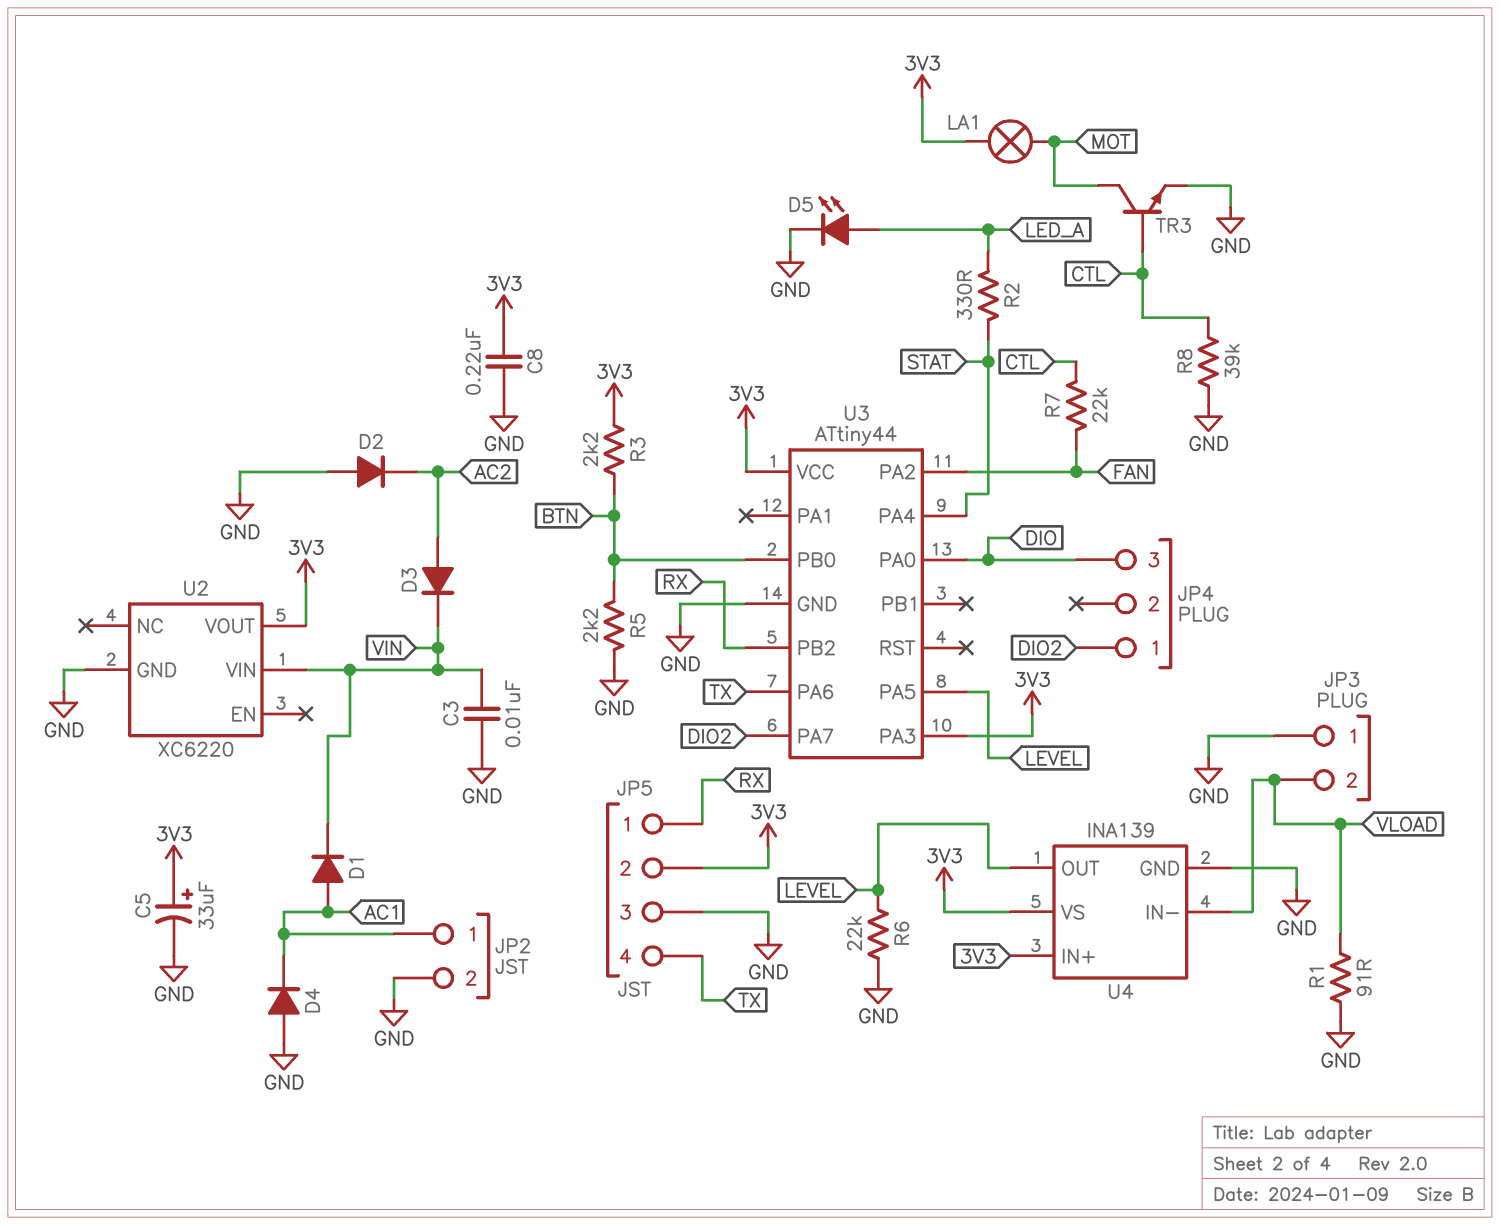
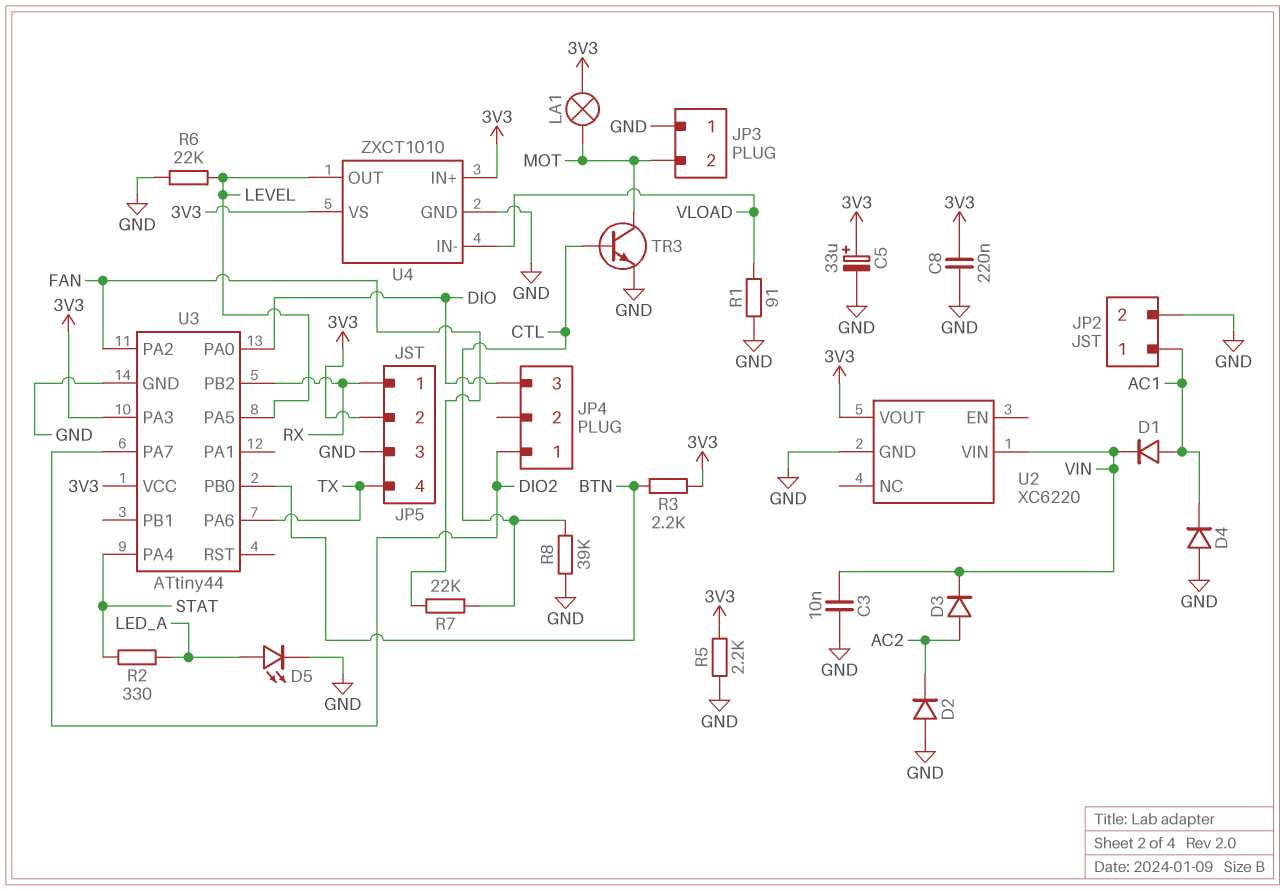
JP3 pin 2: VLOAD -> MOT
R5: 2.2k (BTN, GND) -> 2.2k (3V3, GND)
U4: INA139 -> ZXCT1010

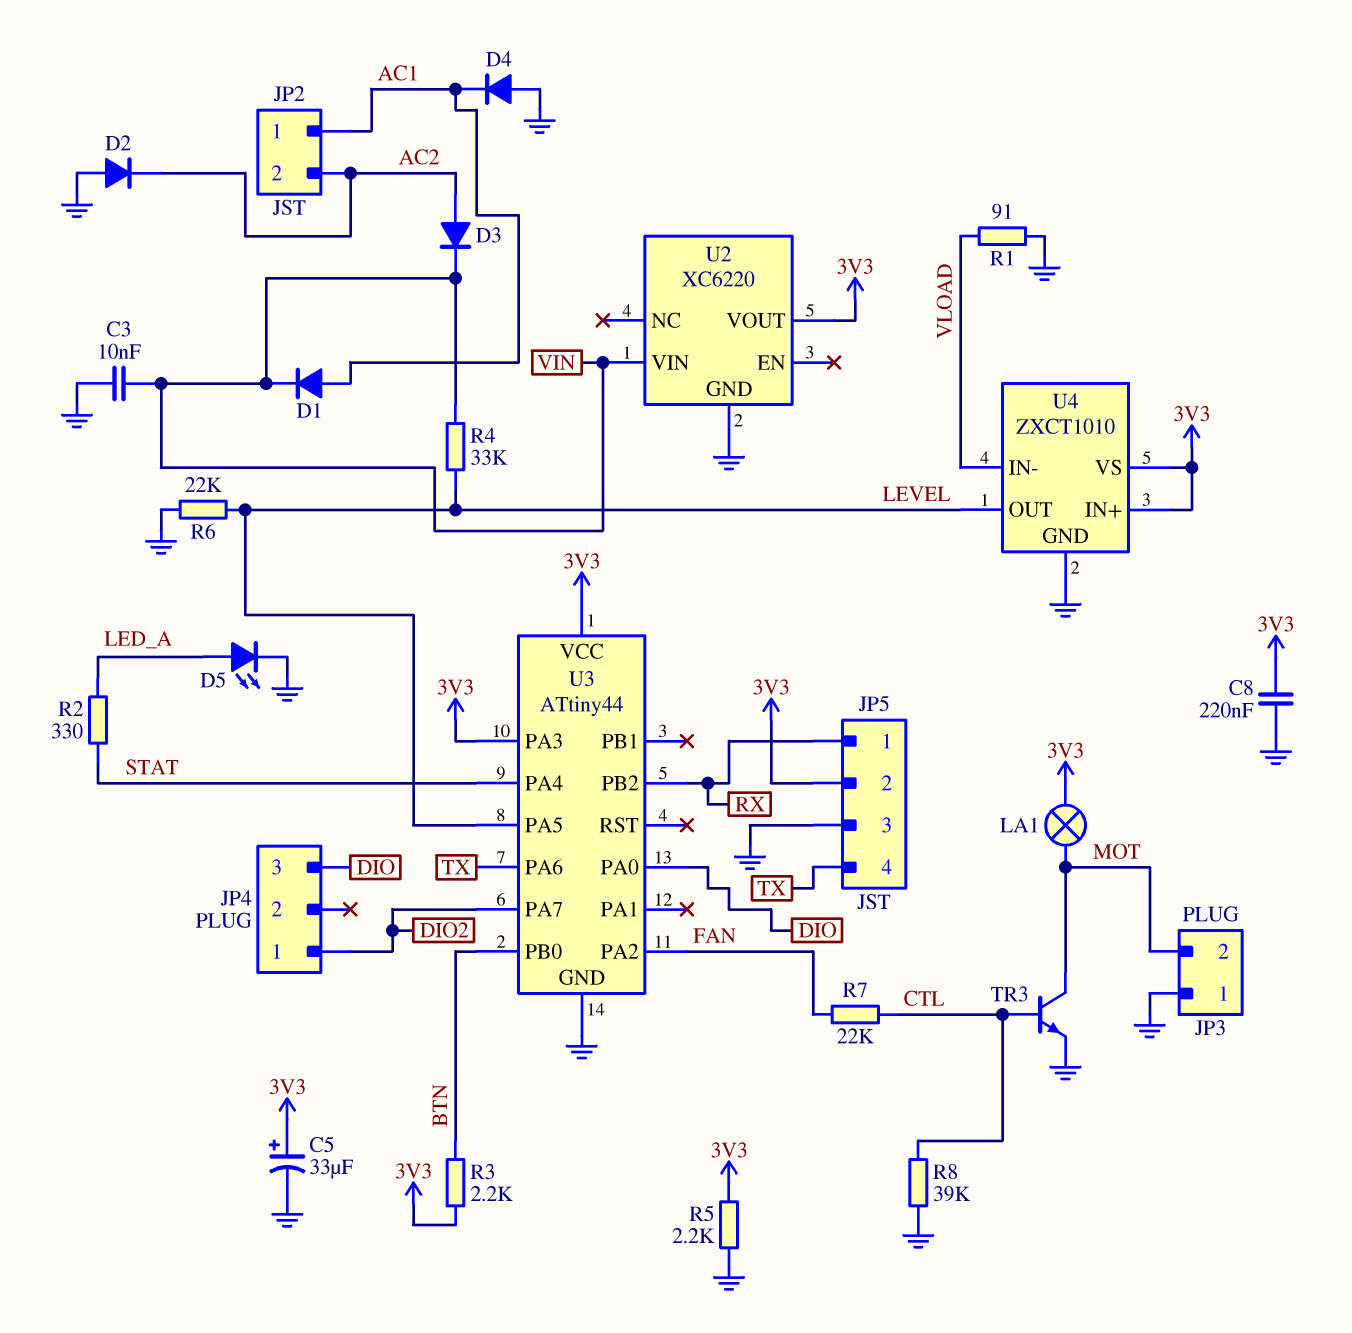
JP2 pin 2: GND -> AC2
R4: none -> 33k (LEVEL, VIN)

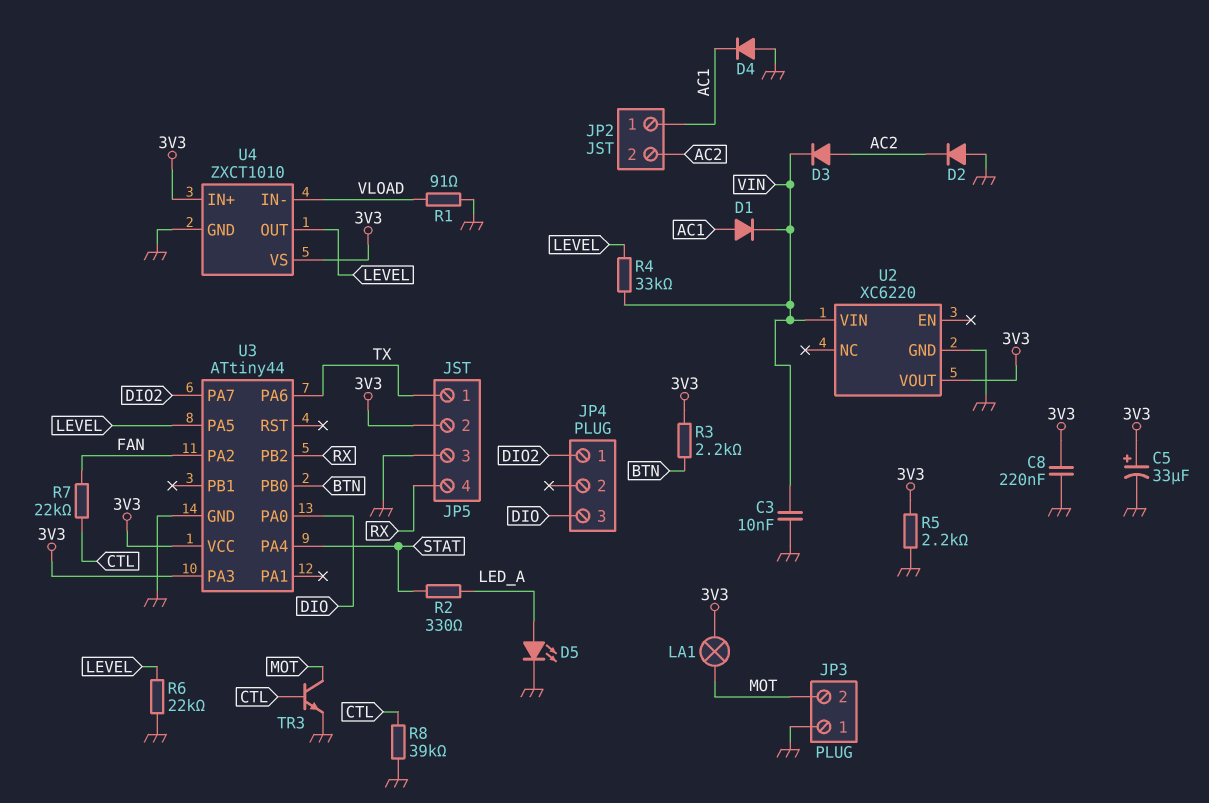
JP5 pin 1: RX -> TX
JP5 pin 4: TX -> RX

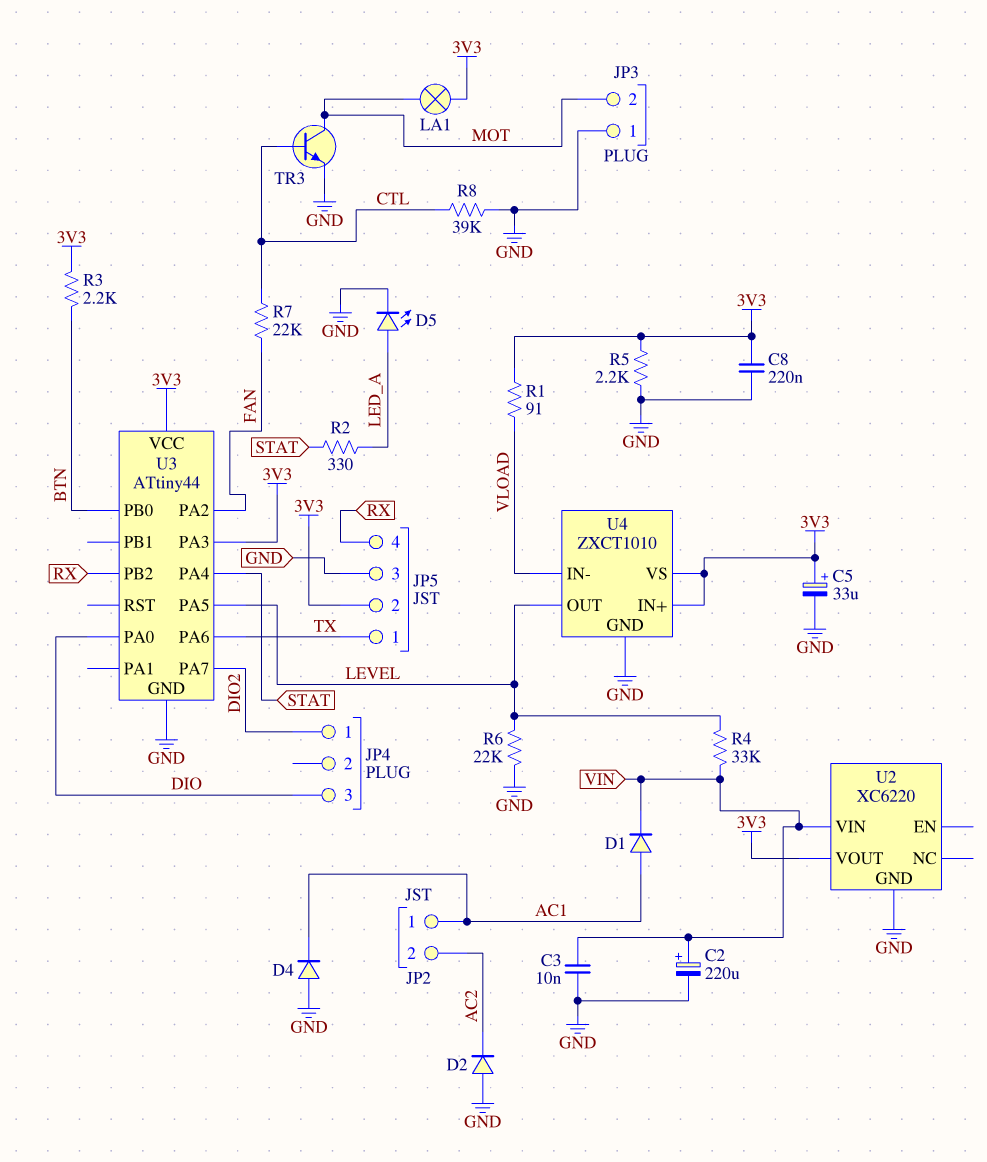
C2: none -> 220uF (plus VIN, minus GND)
D3: diode (A AC2, K VIN) -> none
R1: 91 (GND, VLOAD) -> 91 (3V3, VLOAD)

